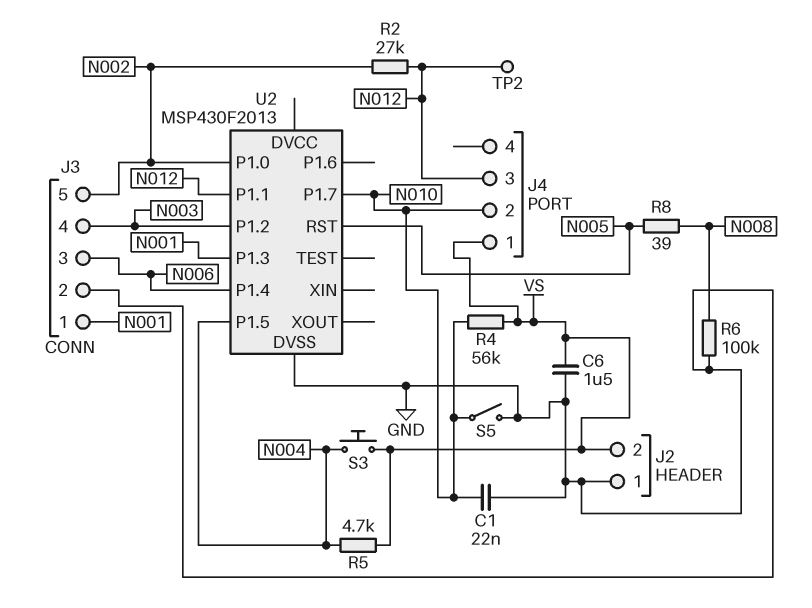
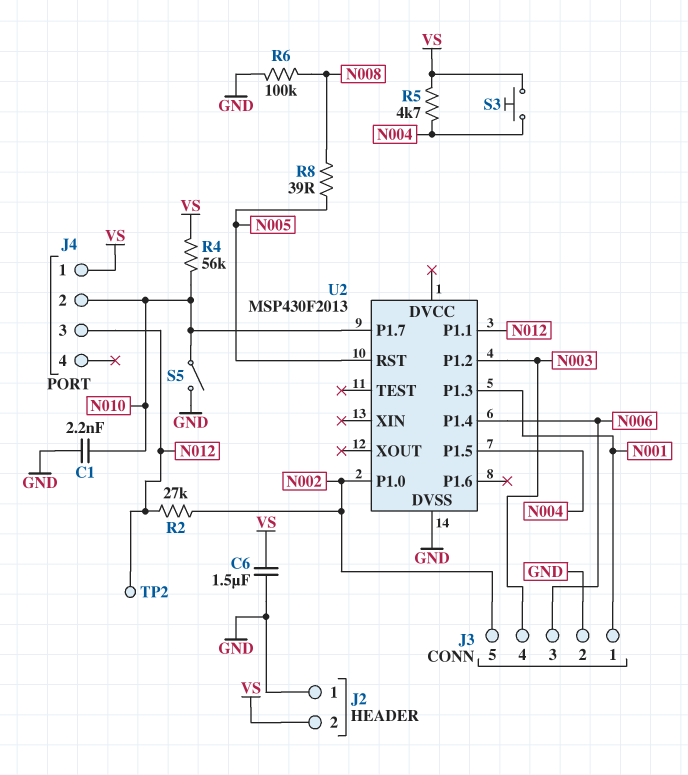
C1: 22nF (GND, N010) -> 2.2nF (GND, N010)

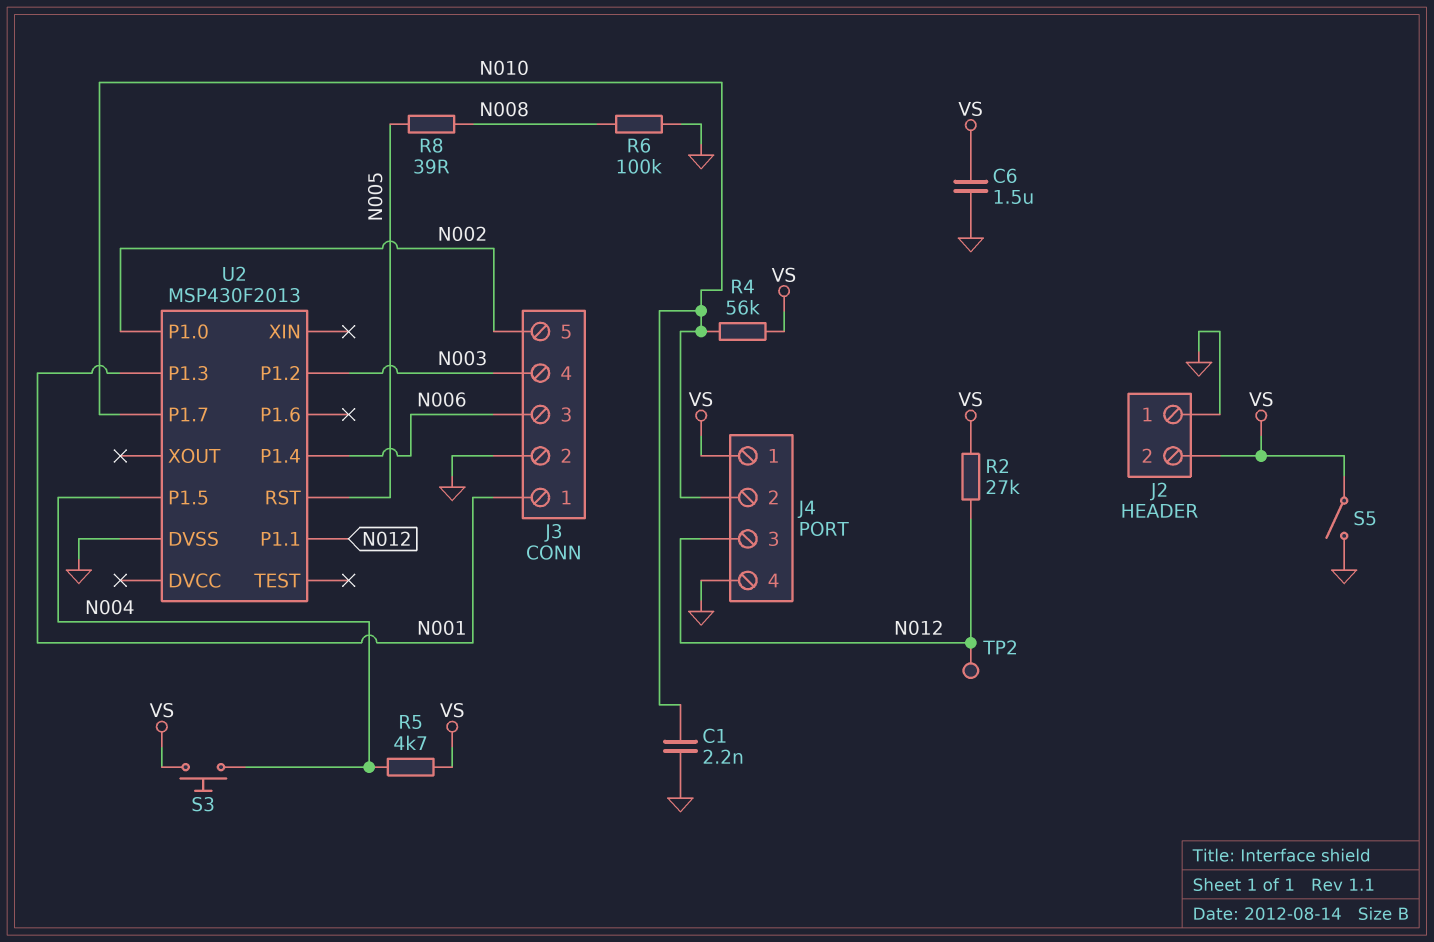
J4 pin 4: none -> GND
R2: 27k (N002, N012) -> 27k (N012, VS)
S5: switch (GND, N010) -> switch (GND, VS)

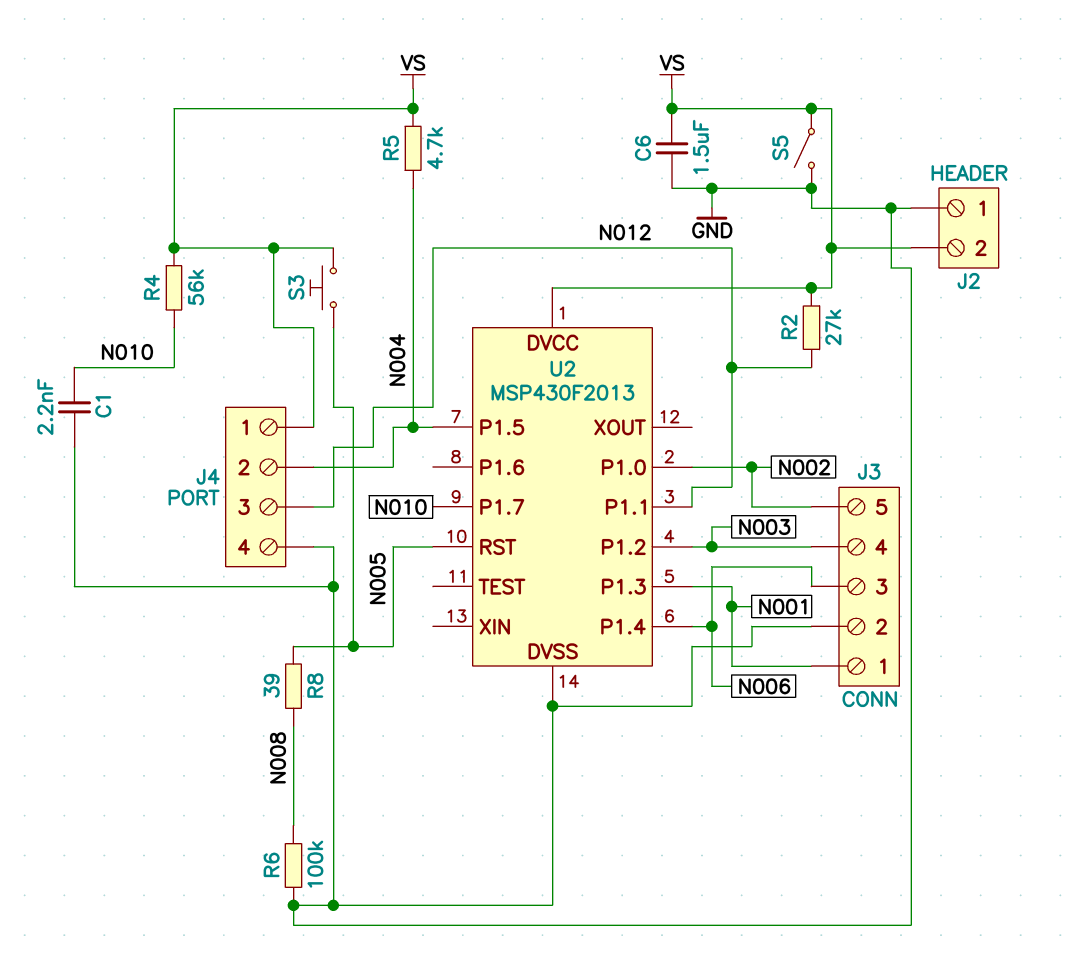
J4 pin 2: N010 -> N004
S3: button (N004, VS) -> button (N005, VS)
TP2: test point (N012) -> none
U2 pin DVCC: none -> VS

